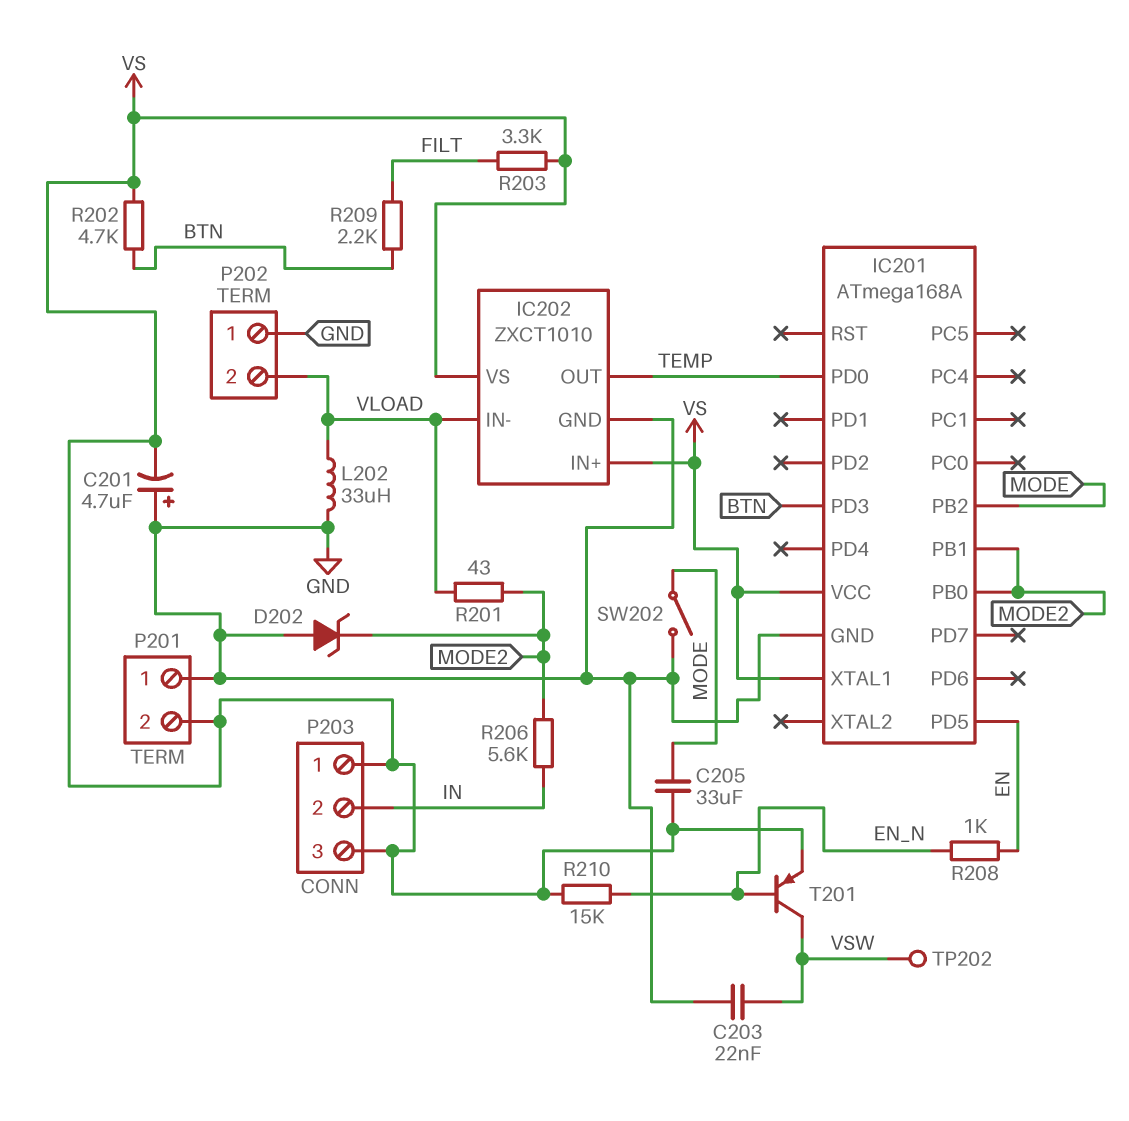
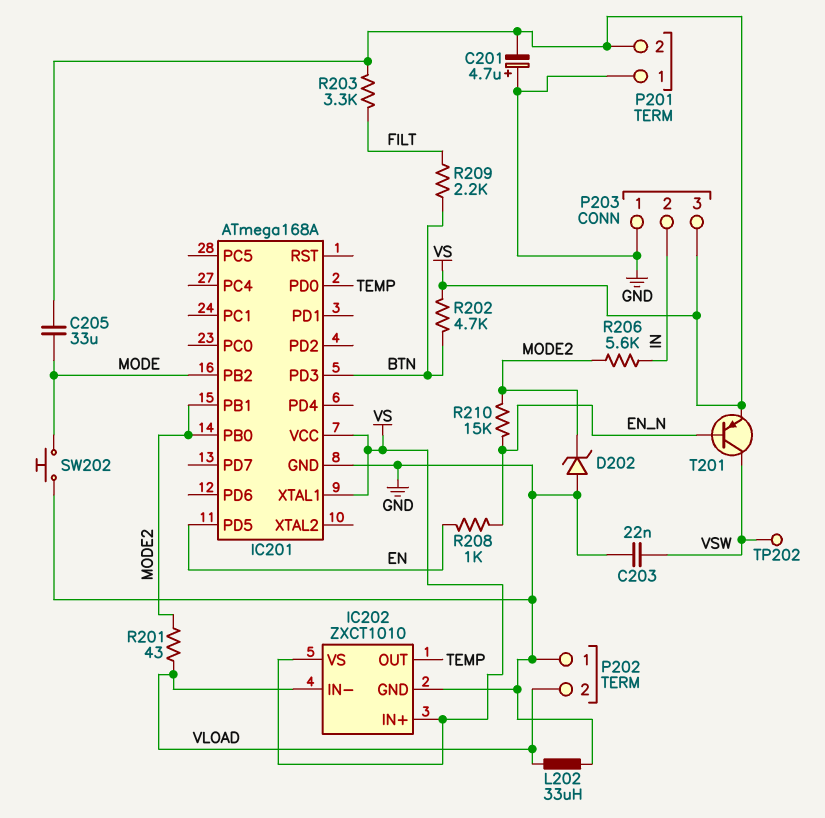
P203 pin 1: VS -> GND
R210: 15k (EN_N, VS) -> 15k (EN_N, MODE2)
SW202: switch (GND, MODE) -> button (GND, MODE)

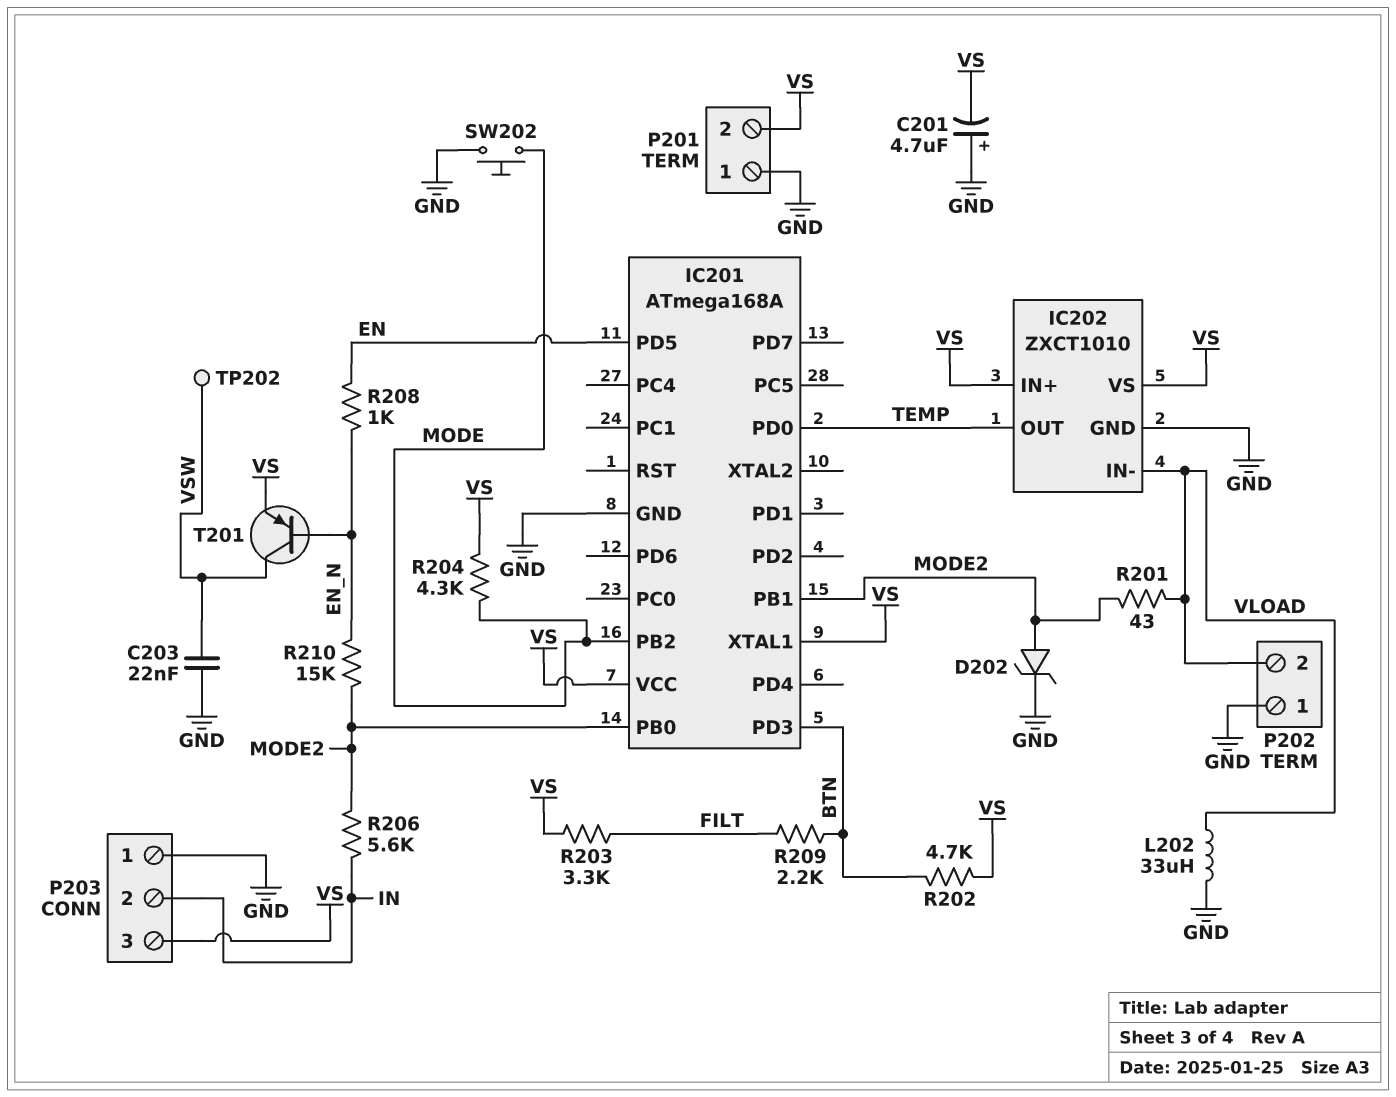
C205: 33uF (MODE, VS) -> none
D202: zener (A GND, K MODE2) -> zener (A MODE2, K GND)
R204: none -> 4.3k (MODE, VS)

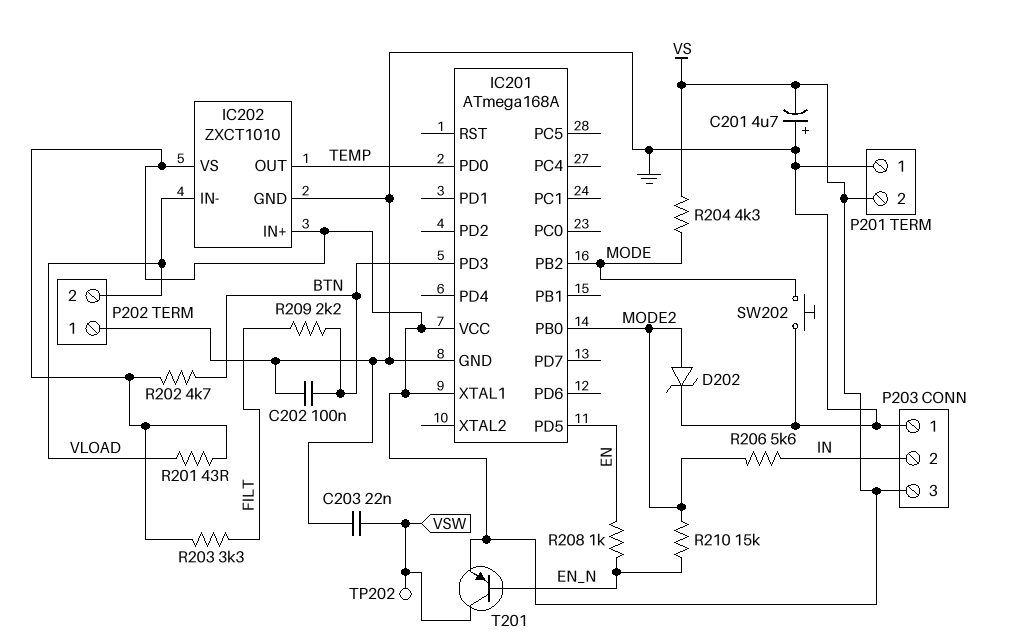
C202: none -> 100nF (BTN, GND)
IC201 pin PB1: MODE2 -> none
L202: 33uH (GND, VLOAD) -> none
R201: 43 (MODE2, VLOAD) -> 43 (VLOAD, VS)

